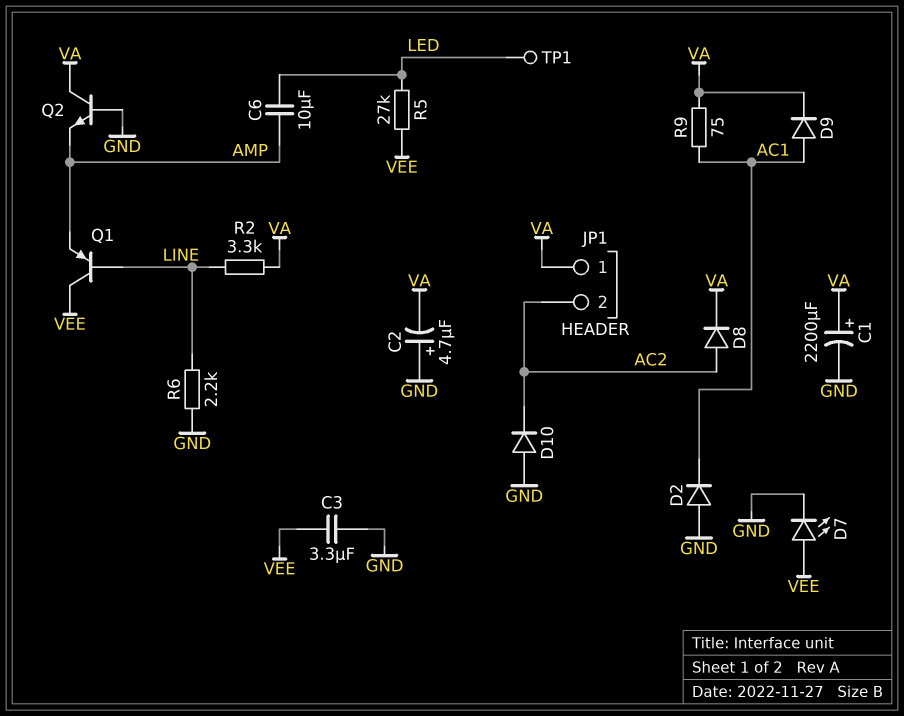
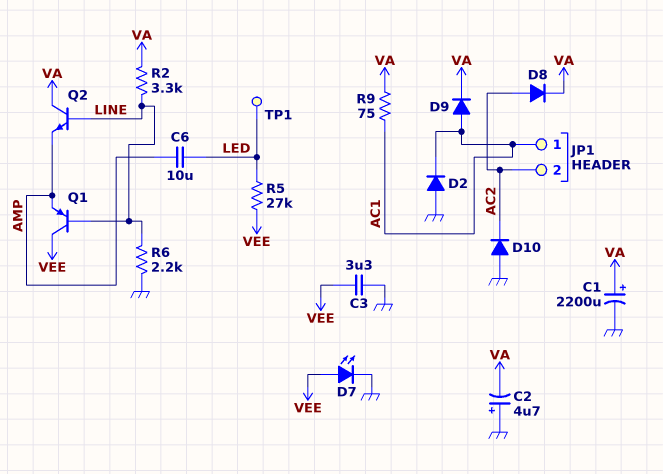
JP1 pin 1: VA -> AC1
Q2: NPN (B GND, C VA, E AMP) -> NPN (B LINE, C VA, E AMP)

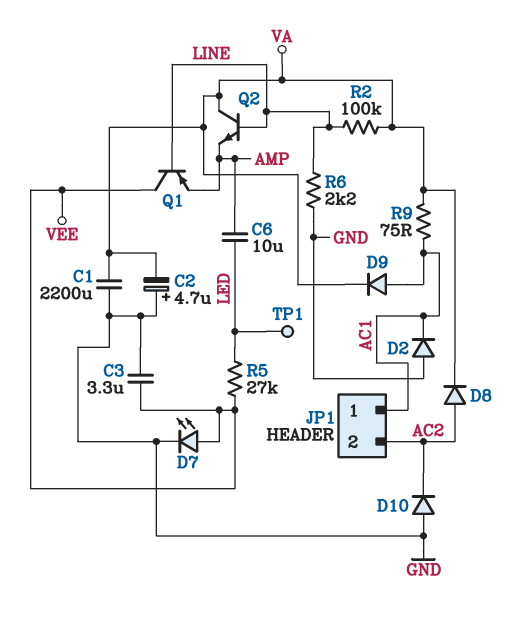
C1: 2200uF (plus VA, minus GND) -> 2200uF (GND, VA)
R2: 3.3k (LINE, VA) -> 100k (LINE, VA)

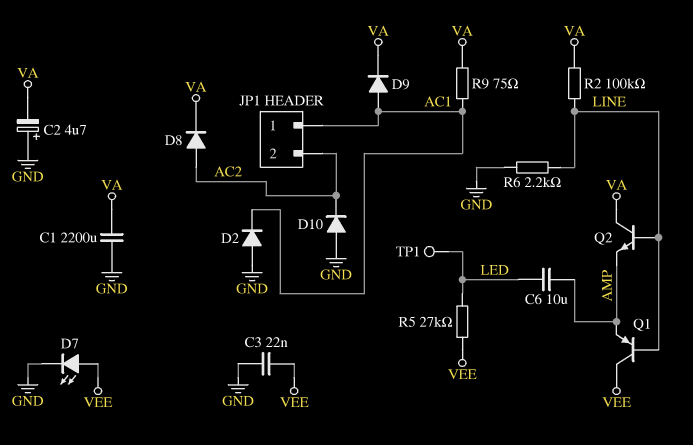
C3: 3.3uF (GND, VEE) -> 22nF (GND, VEE)

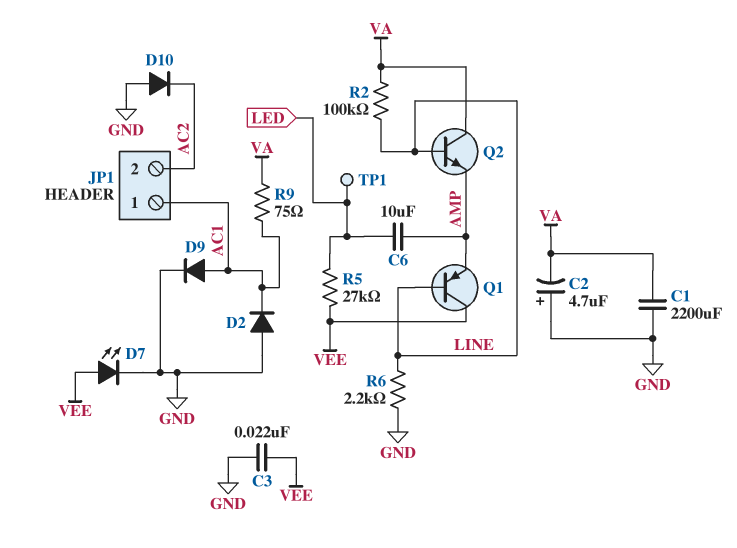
D8: diode (A AC2, K VA) -> none
D9: diode (A AC1, K VA) -> diode (A AC1, K GND)

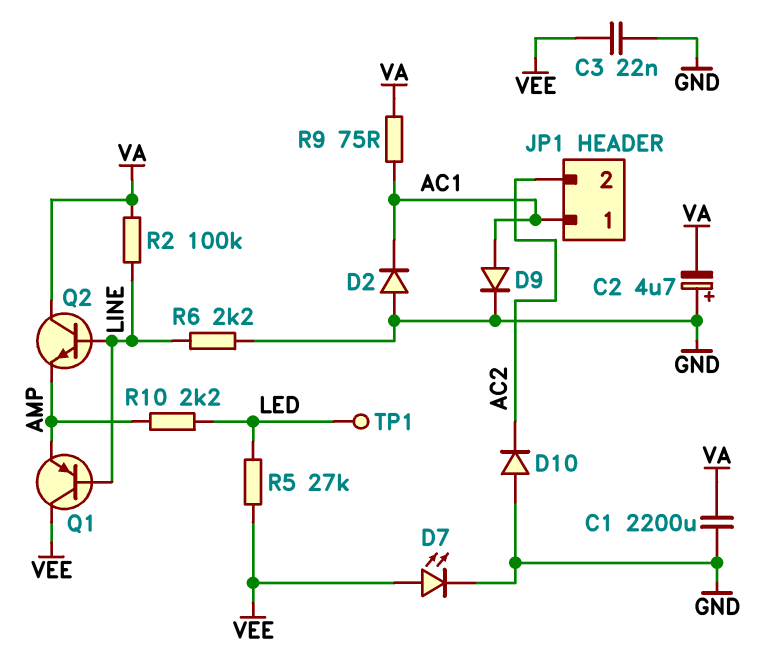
C6: 10uF (AMP, LED) -> none
R10: none -> 2.2k (AMP, LED)

